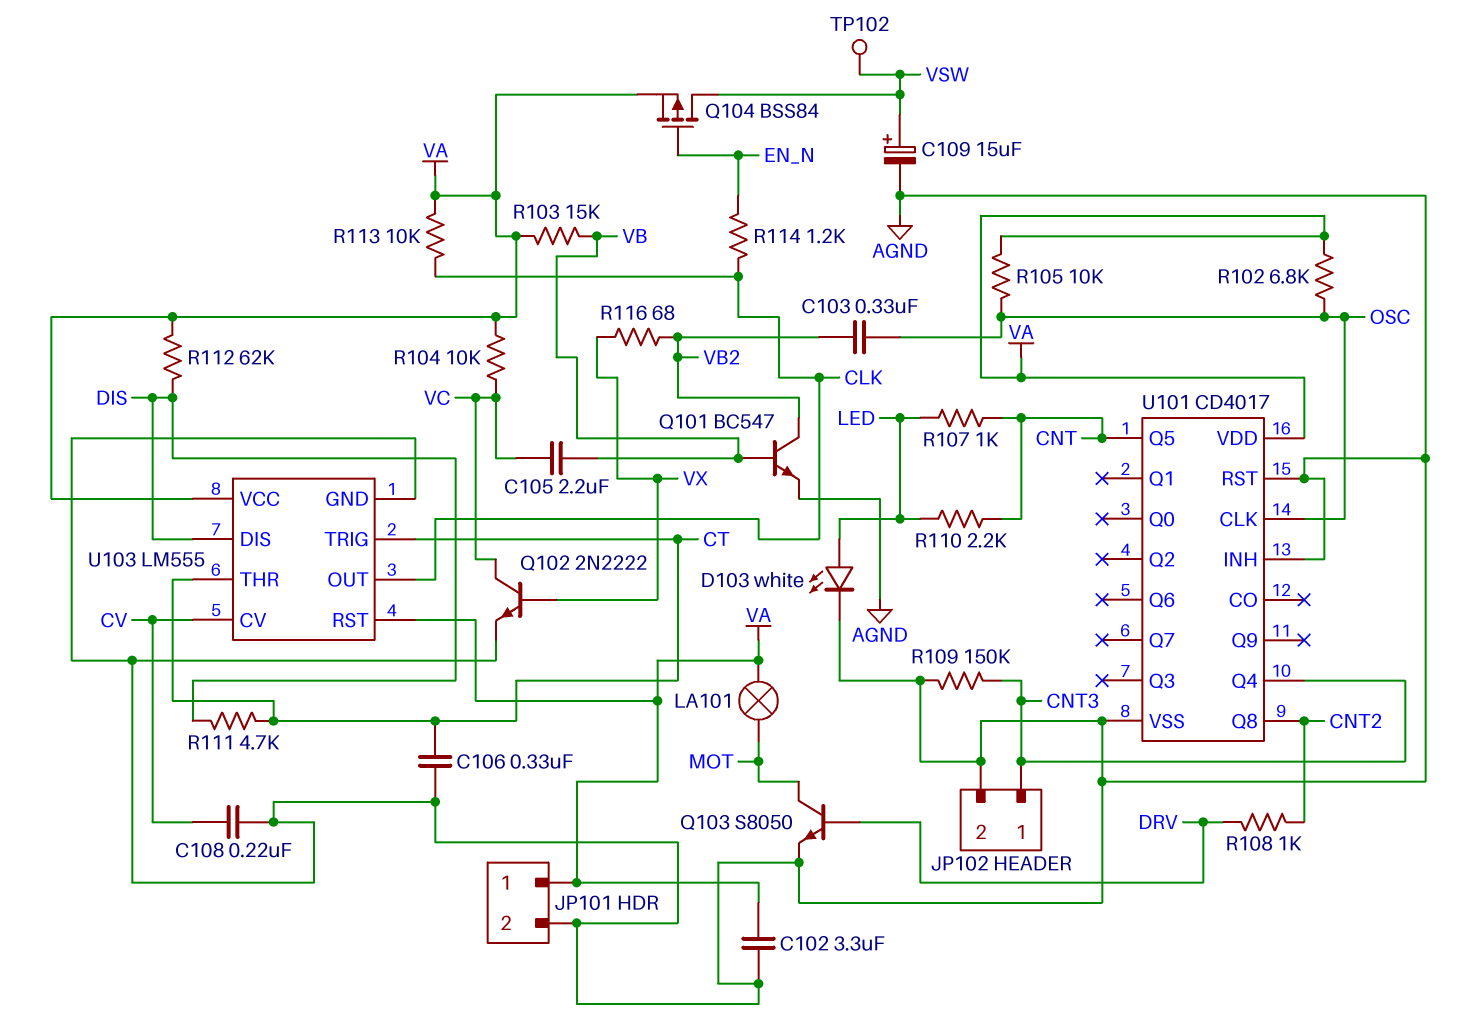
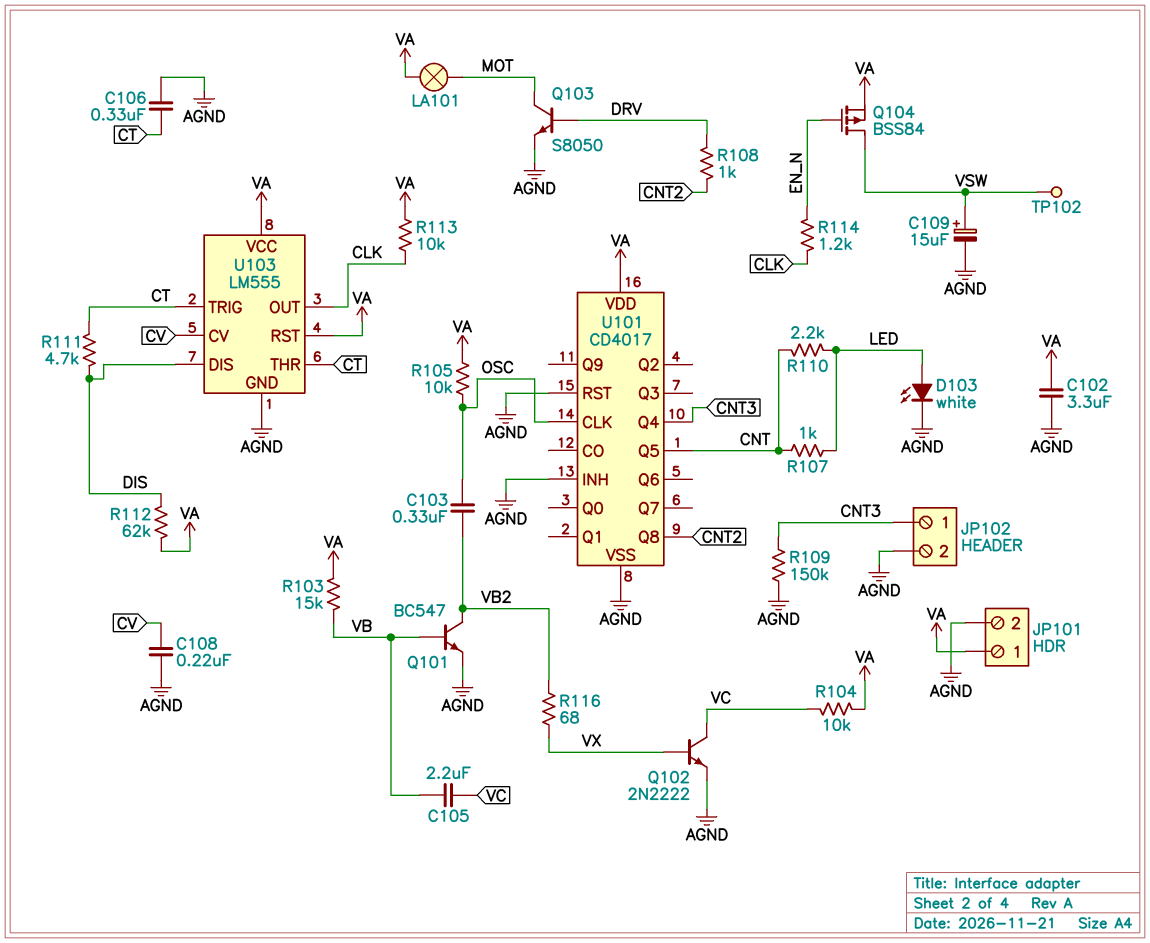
R102: 6.8k (OSC, VA) -> none

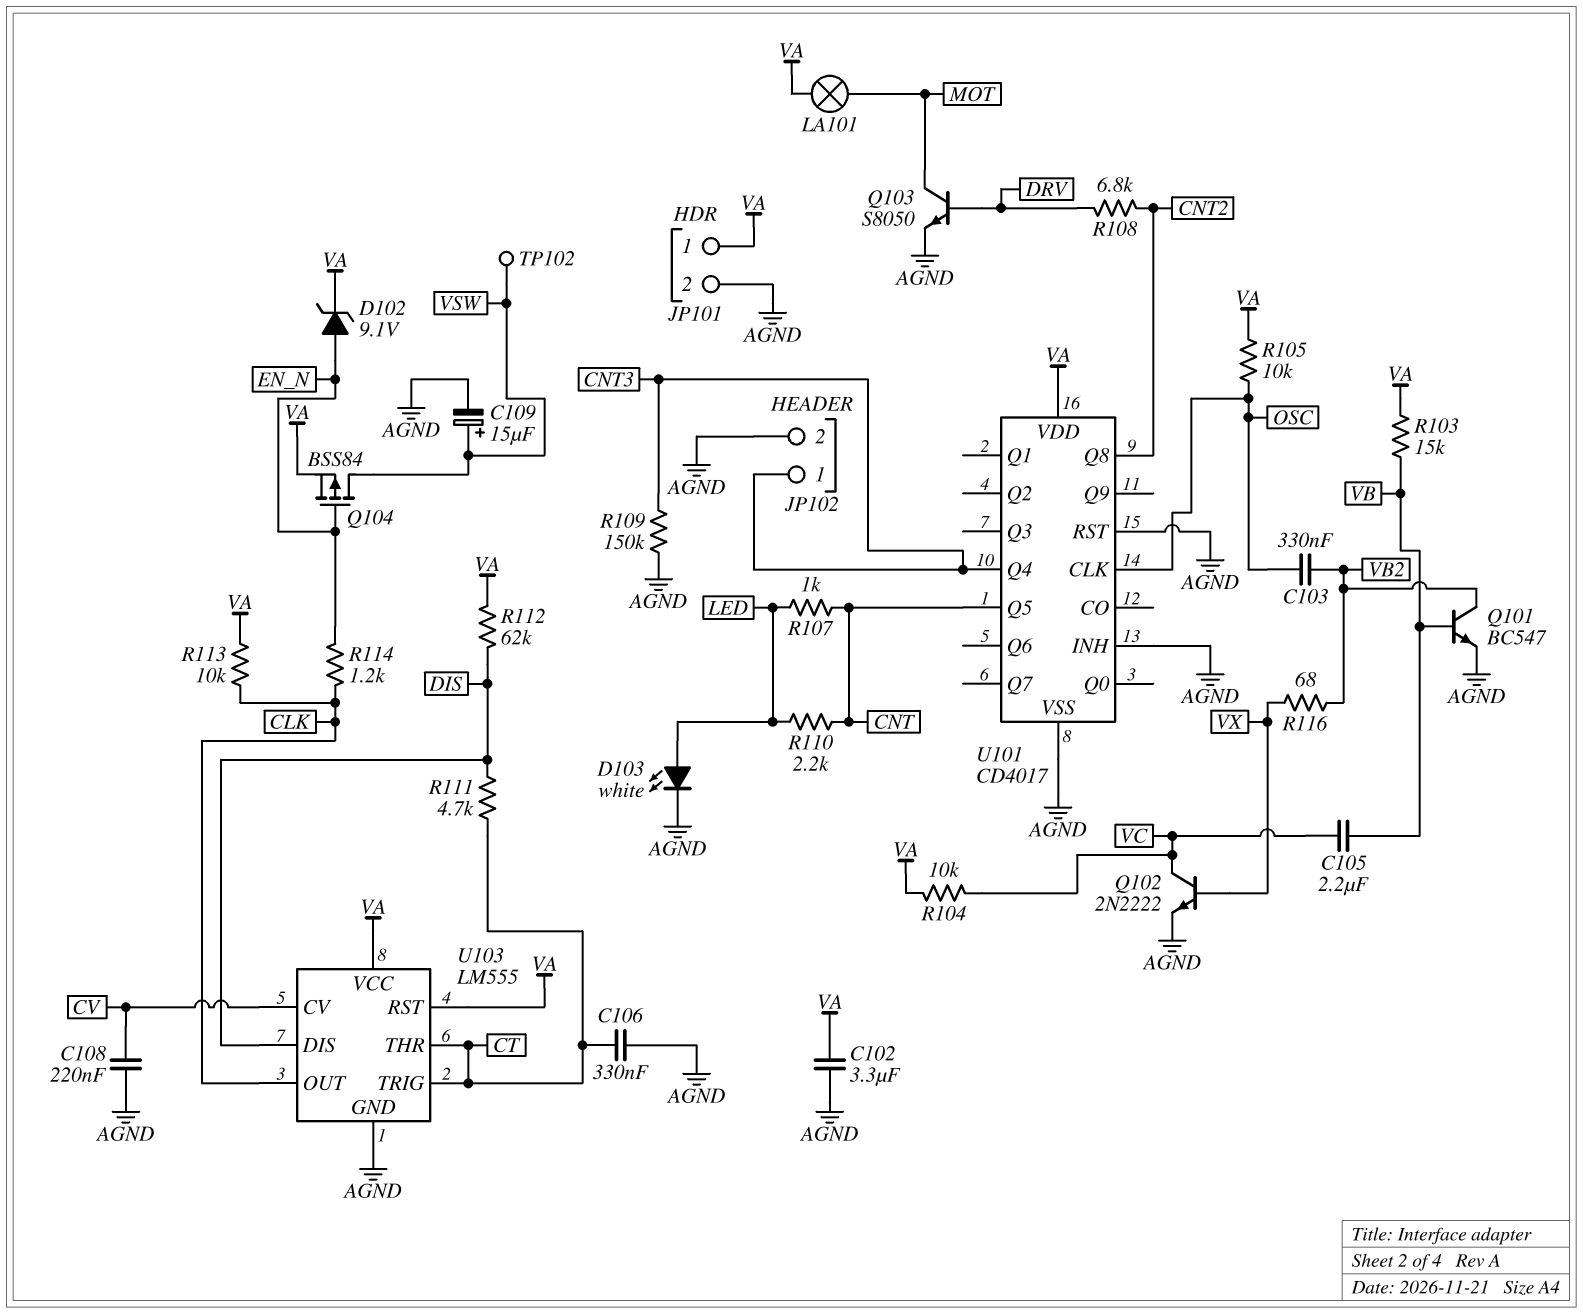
D102: none -> zener 9.1V (A EN_N, K VA)
R108: 1k (CNT2, DRV) -> 6.8k (CNT2, DRV)

